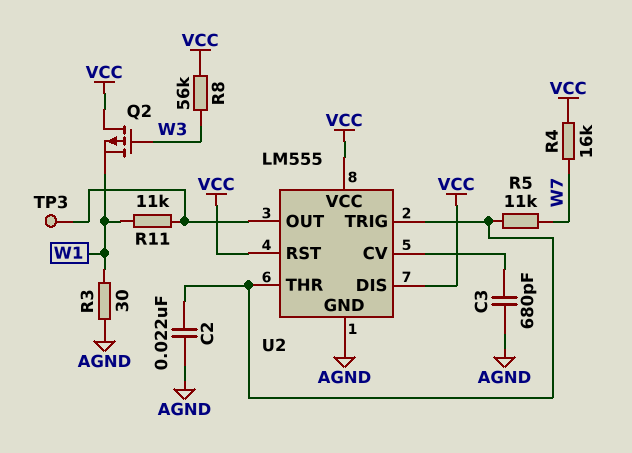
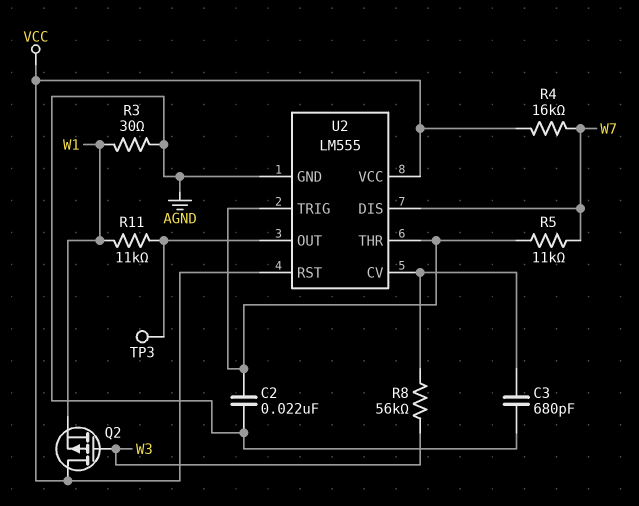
R8: 56k (VCC, W3) -> 56k (U2/CV, W3)
U2 pin DIS: VCC -> W7

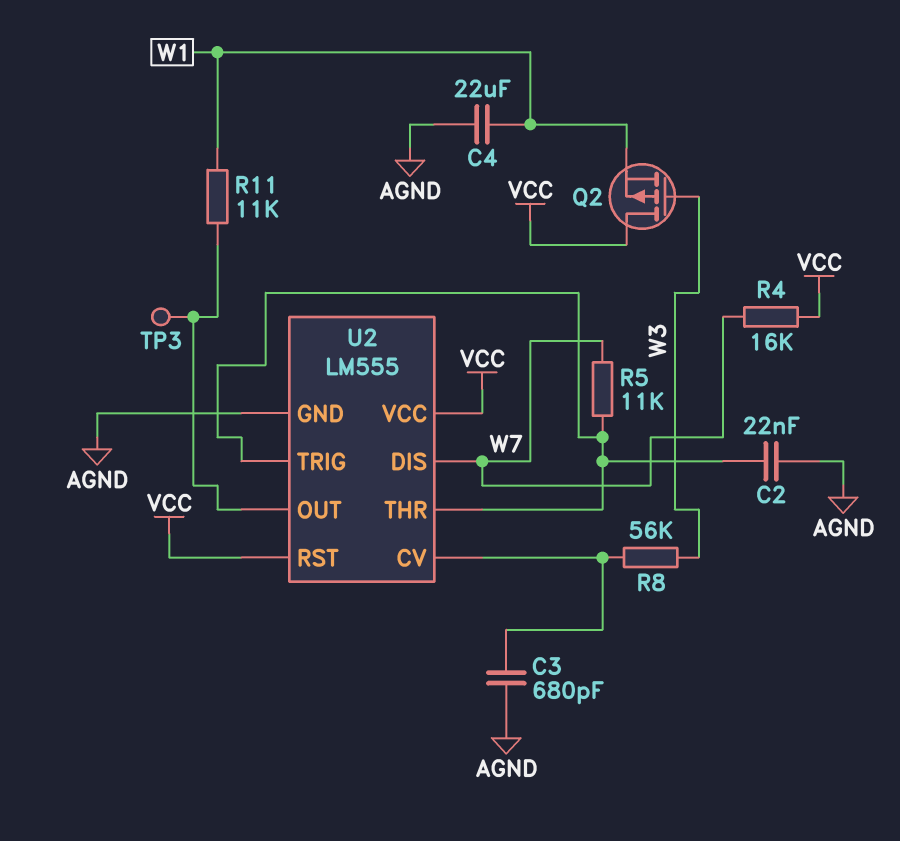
C4: none -> 22uF (AGND, W1)
R3: 30 (AGND, W1) -> none

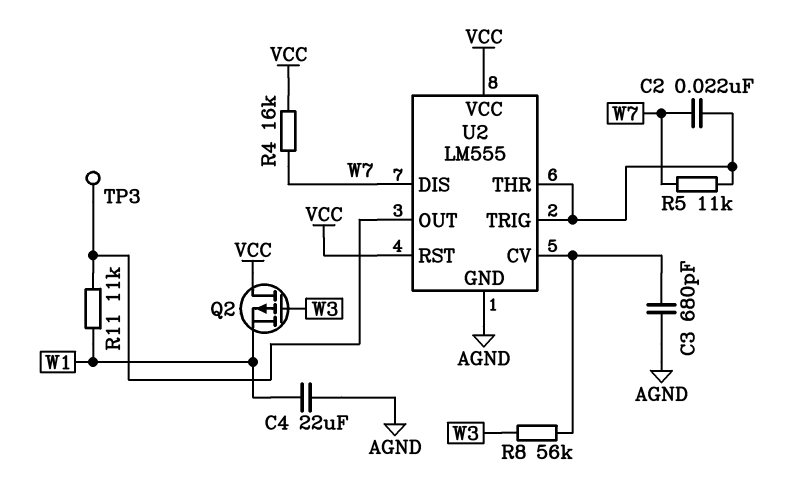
C2: 22nF (AGND, U2/THR) -> 22nF (U2/THR, W7)

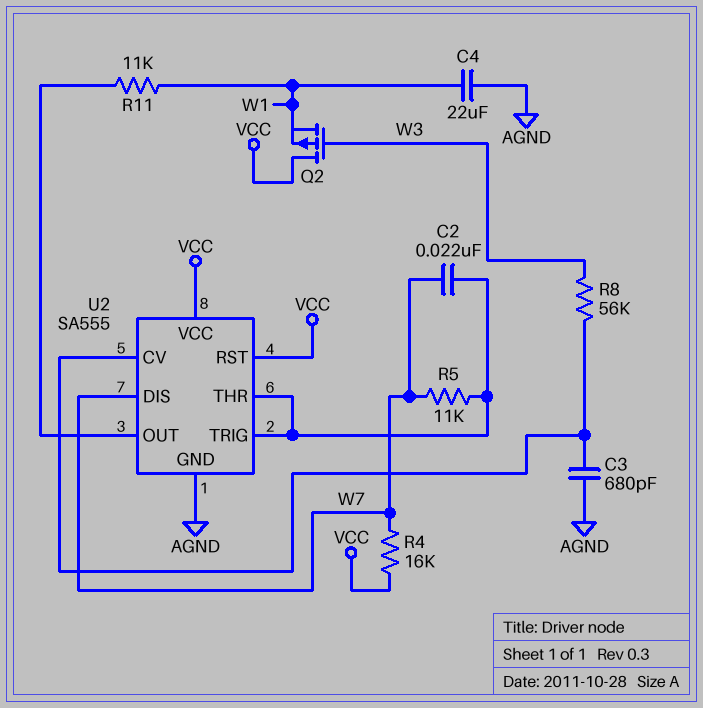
TP3: test point (U2/OUT) -> none
U2: LM555 -> SA555

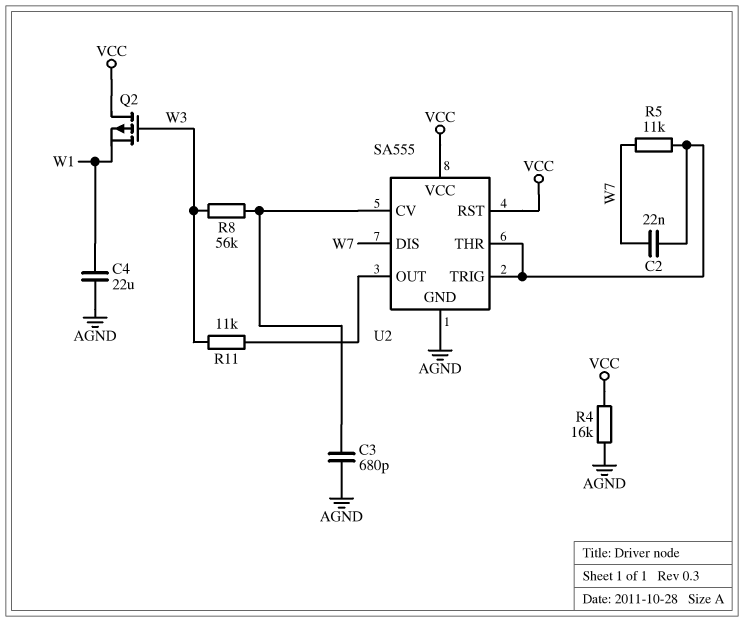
R4: 16k (VCC, W7) -> 16k (AGND, VCC)
R11: 11k (U2/OUT, W1) -> 11k (U2/OUT, W3)

